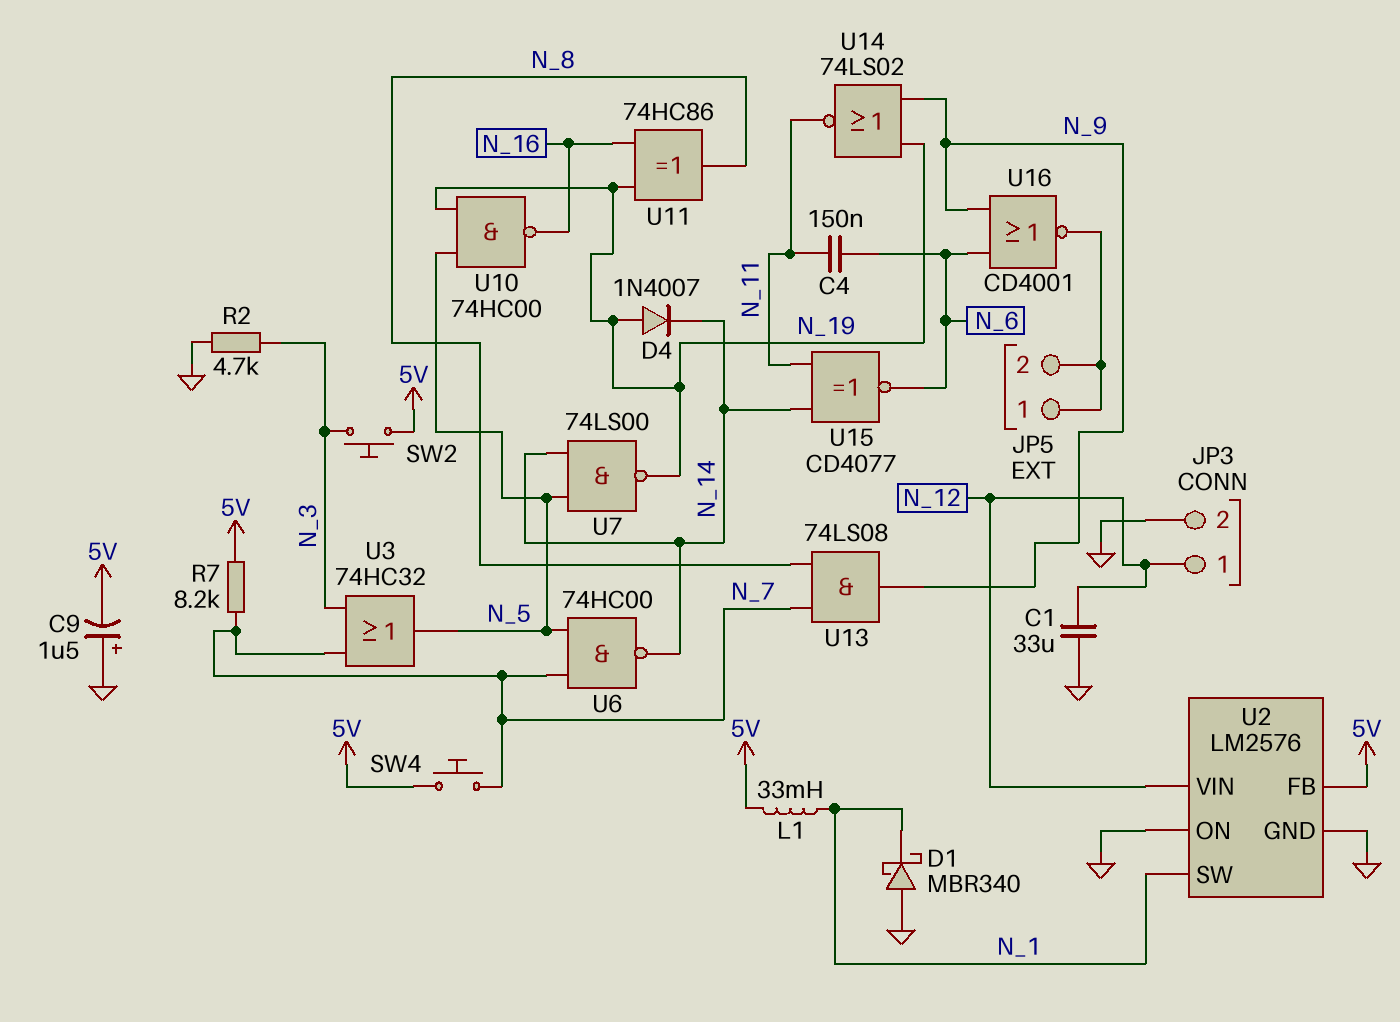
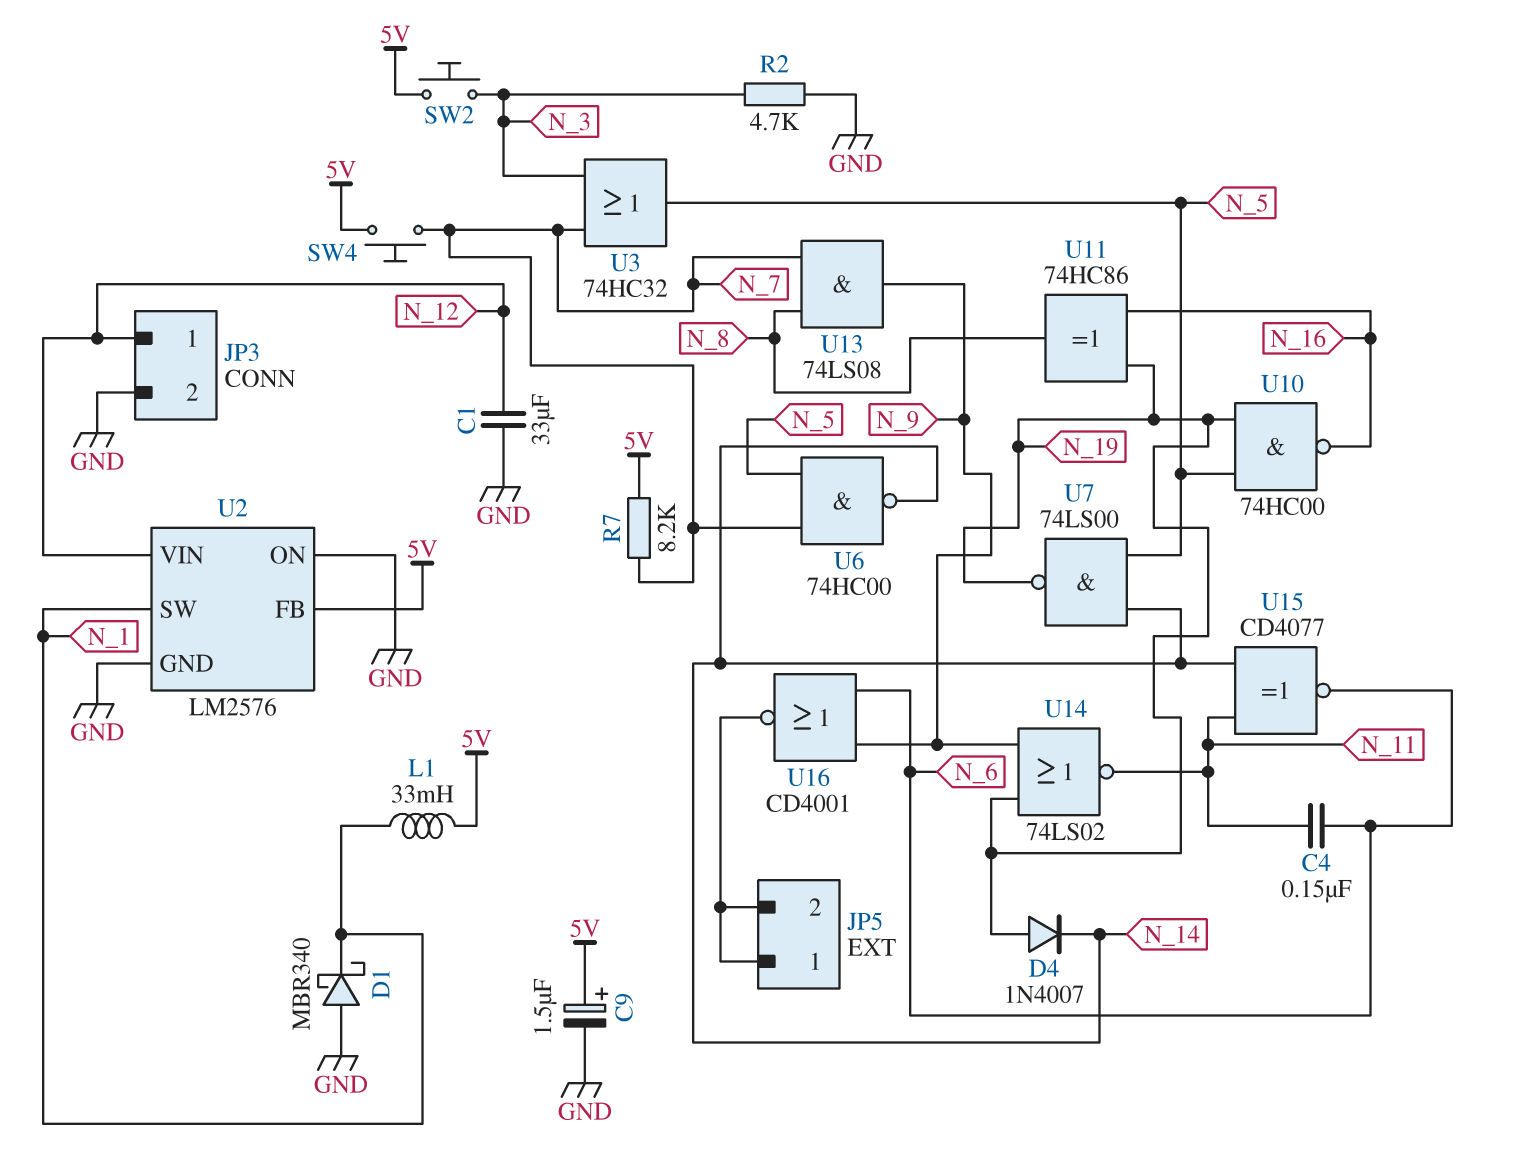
C9: 1.5uF (plus GND, minus 5V) -> 1.5uF (plus 5V, minus GND)

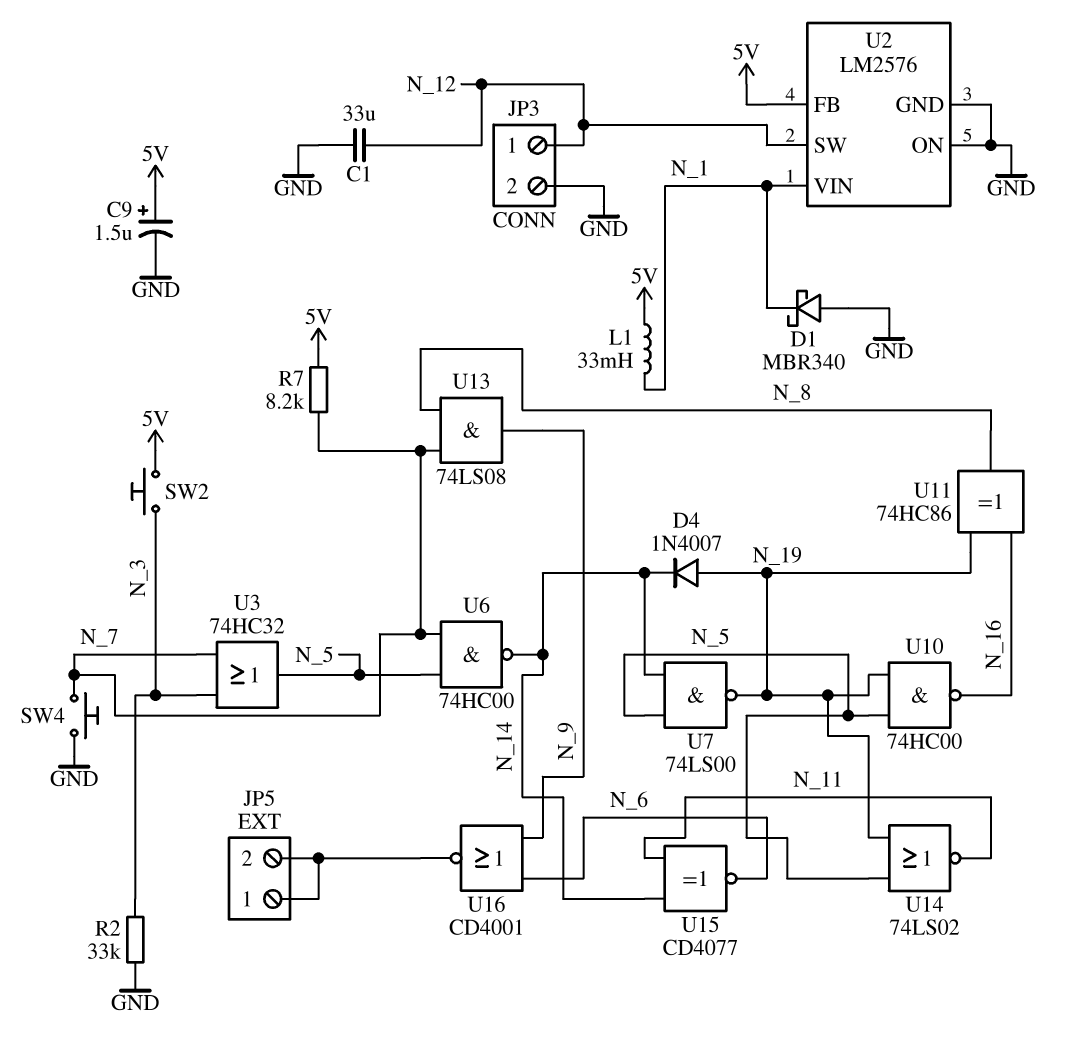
C4: 150nF (N_6, N_11) -> none
R2: 4.7k (GND, N_3) -> 33k (GND, N_3)
SW4: button (5V, N_7) -> button (GND, N_7)
U2 pin SW: N_1 -> N_12
U2 pin VIN: N_12 -> N_1
U14: NOR 74LS02 (in N_9, in N_19, out N_11) -> NOR 74LS02 (in N_5, in N_19, out N_11)

